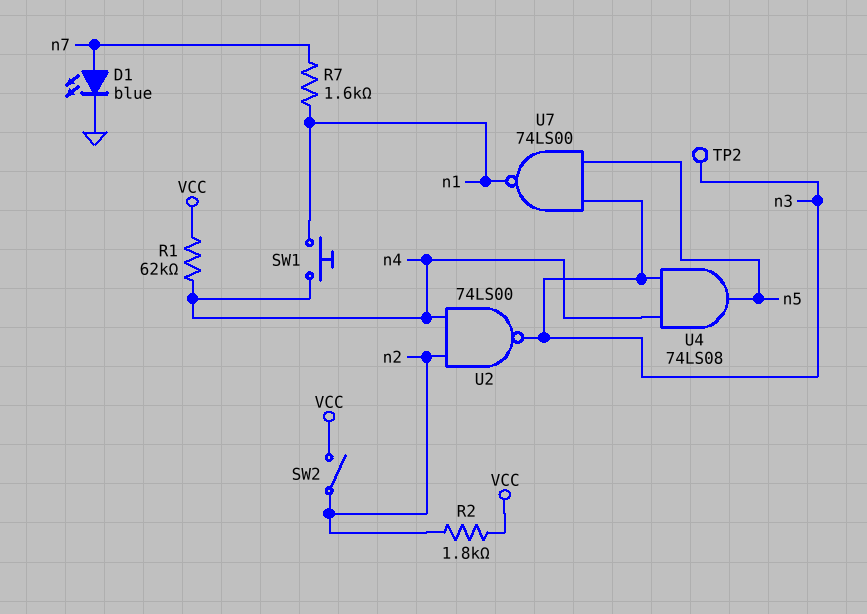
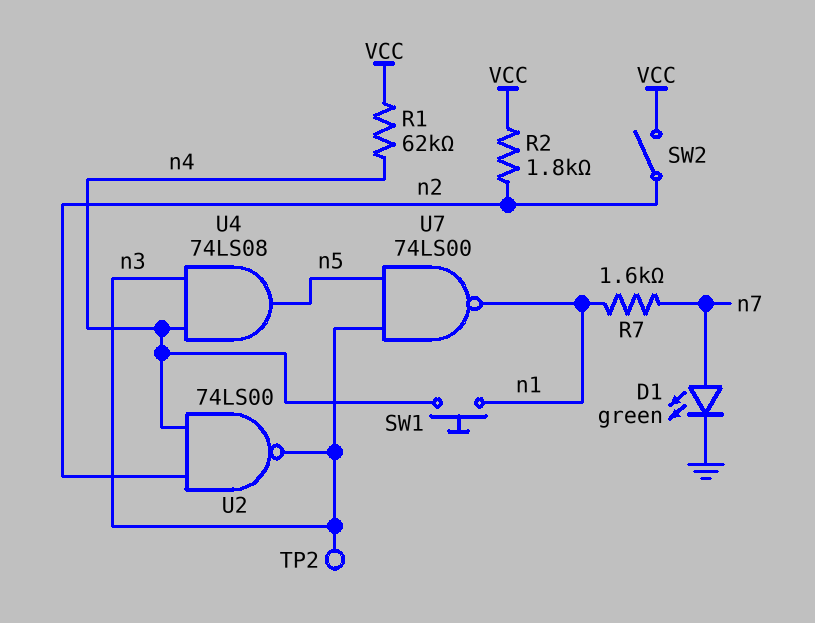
D1: LED blue (A n7, K GND) -> LED green (A n7, K GND)

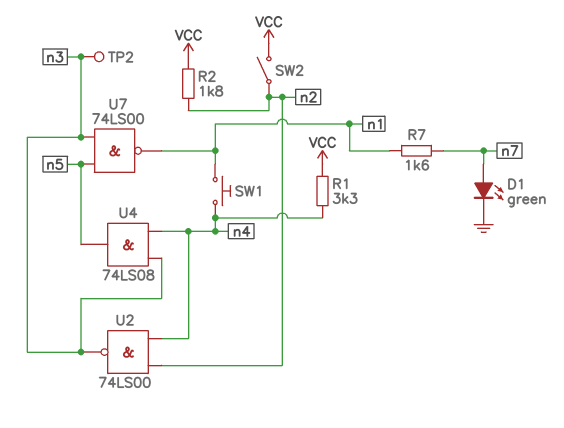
R1: 62k (VCC, n4) -> 3.3k (VCC, n4)

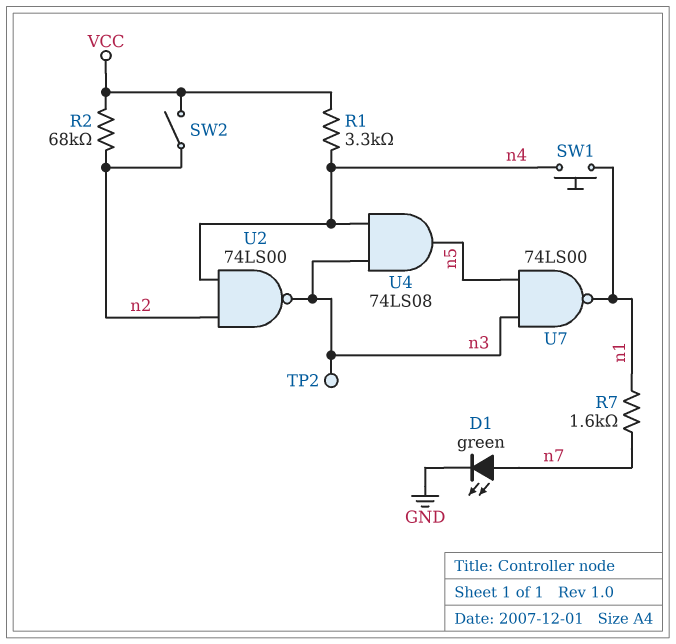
R2: 1.8k (VCC, n2) -> 68k (VCC, n2)

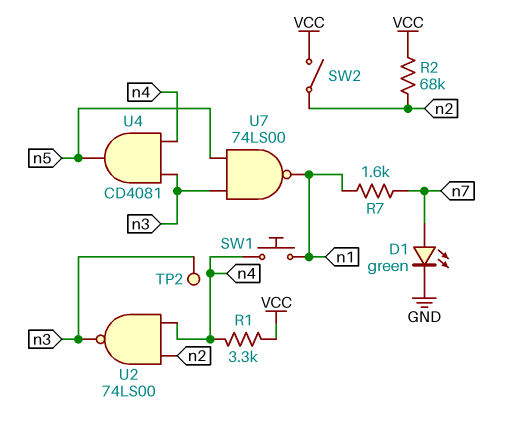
U4: AND 74LS08 (in n3, in n4, out n5) -> AND CD4081 (in n3, in n4, out n5)

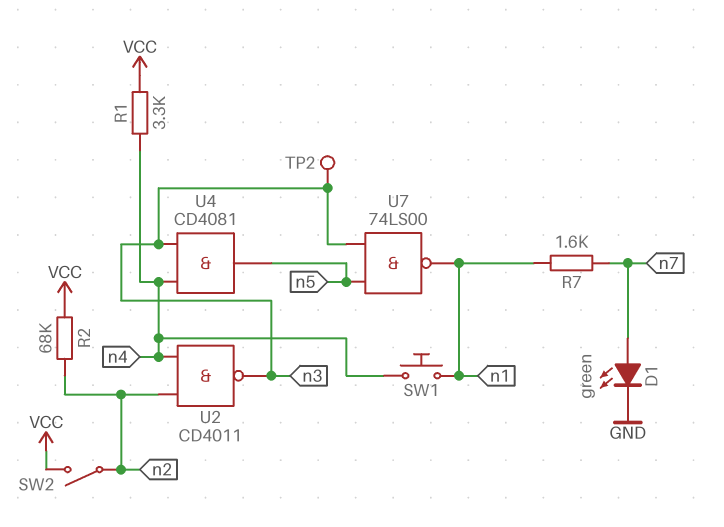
U2: NAND 74LS00 (in n2, in n4, out n3) -> NAND CD4011 (in n2, in n4, out n3)

